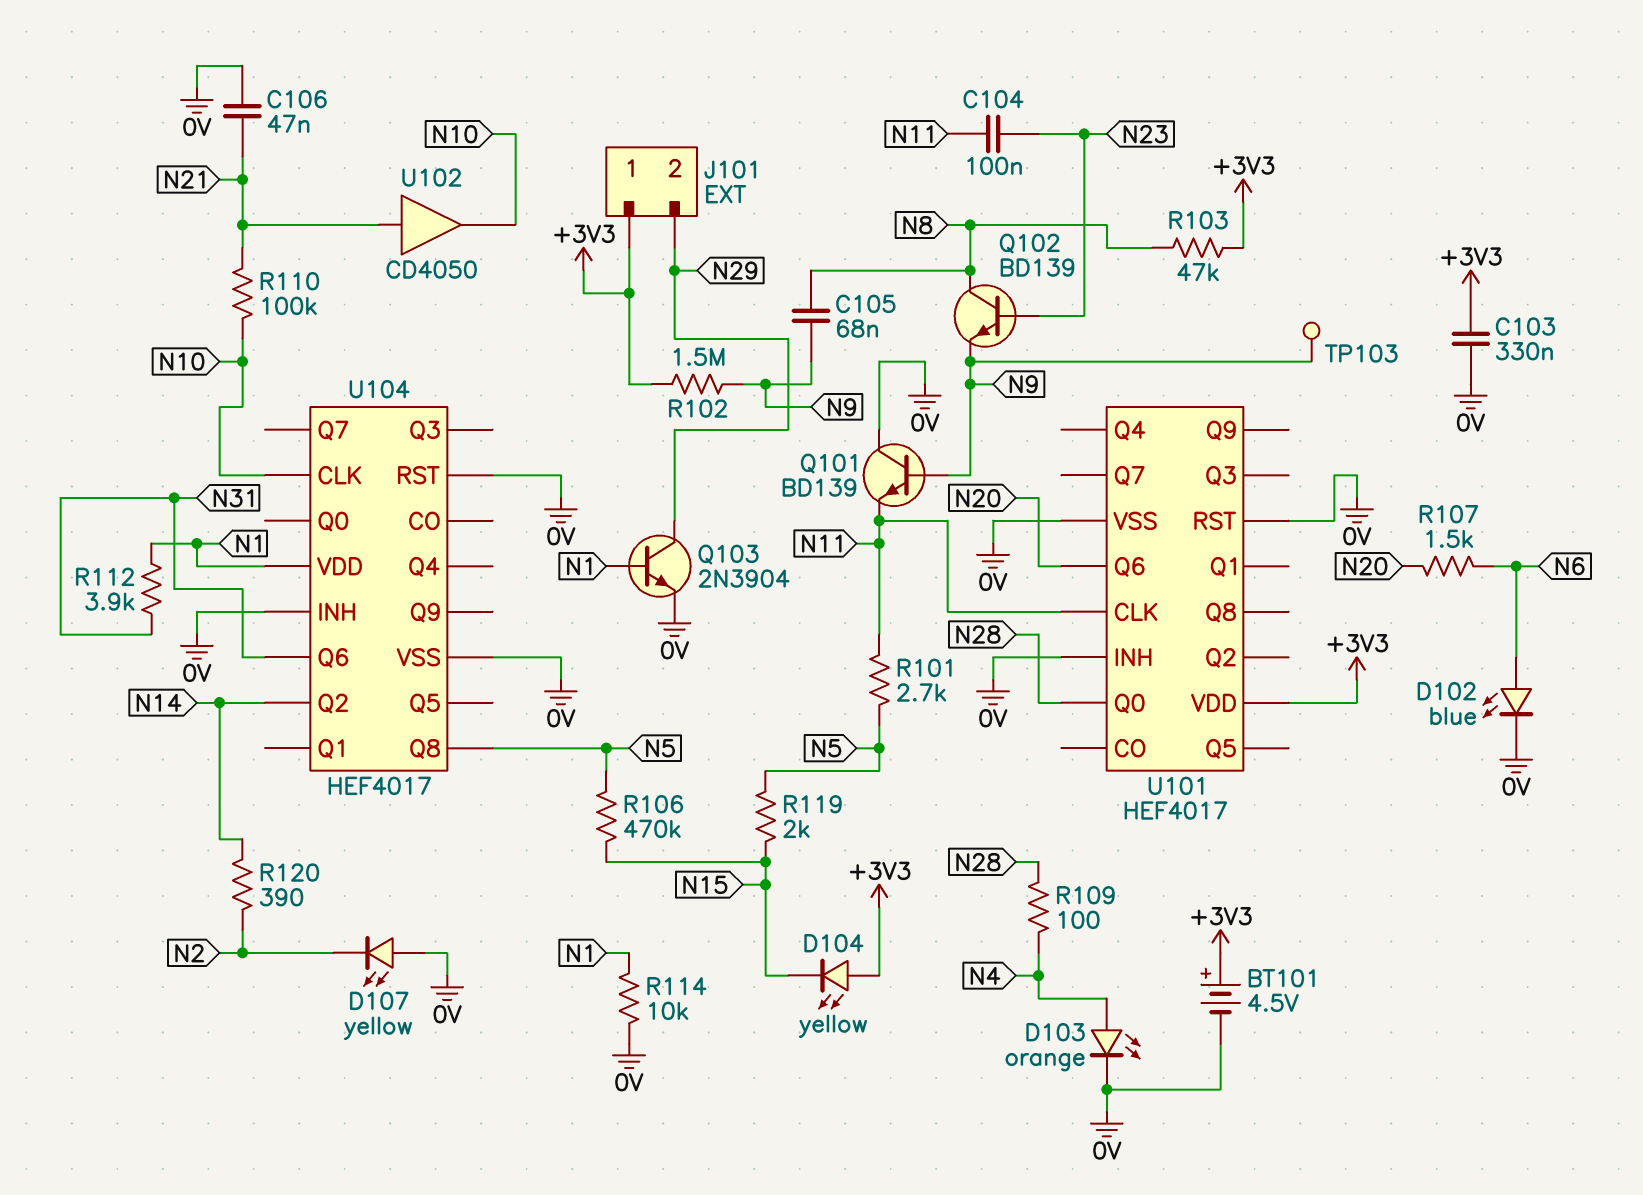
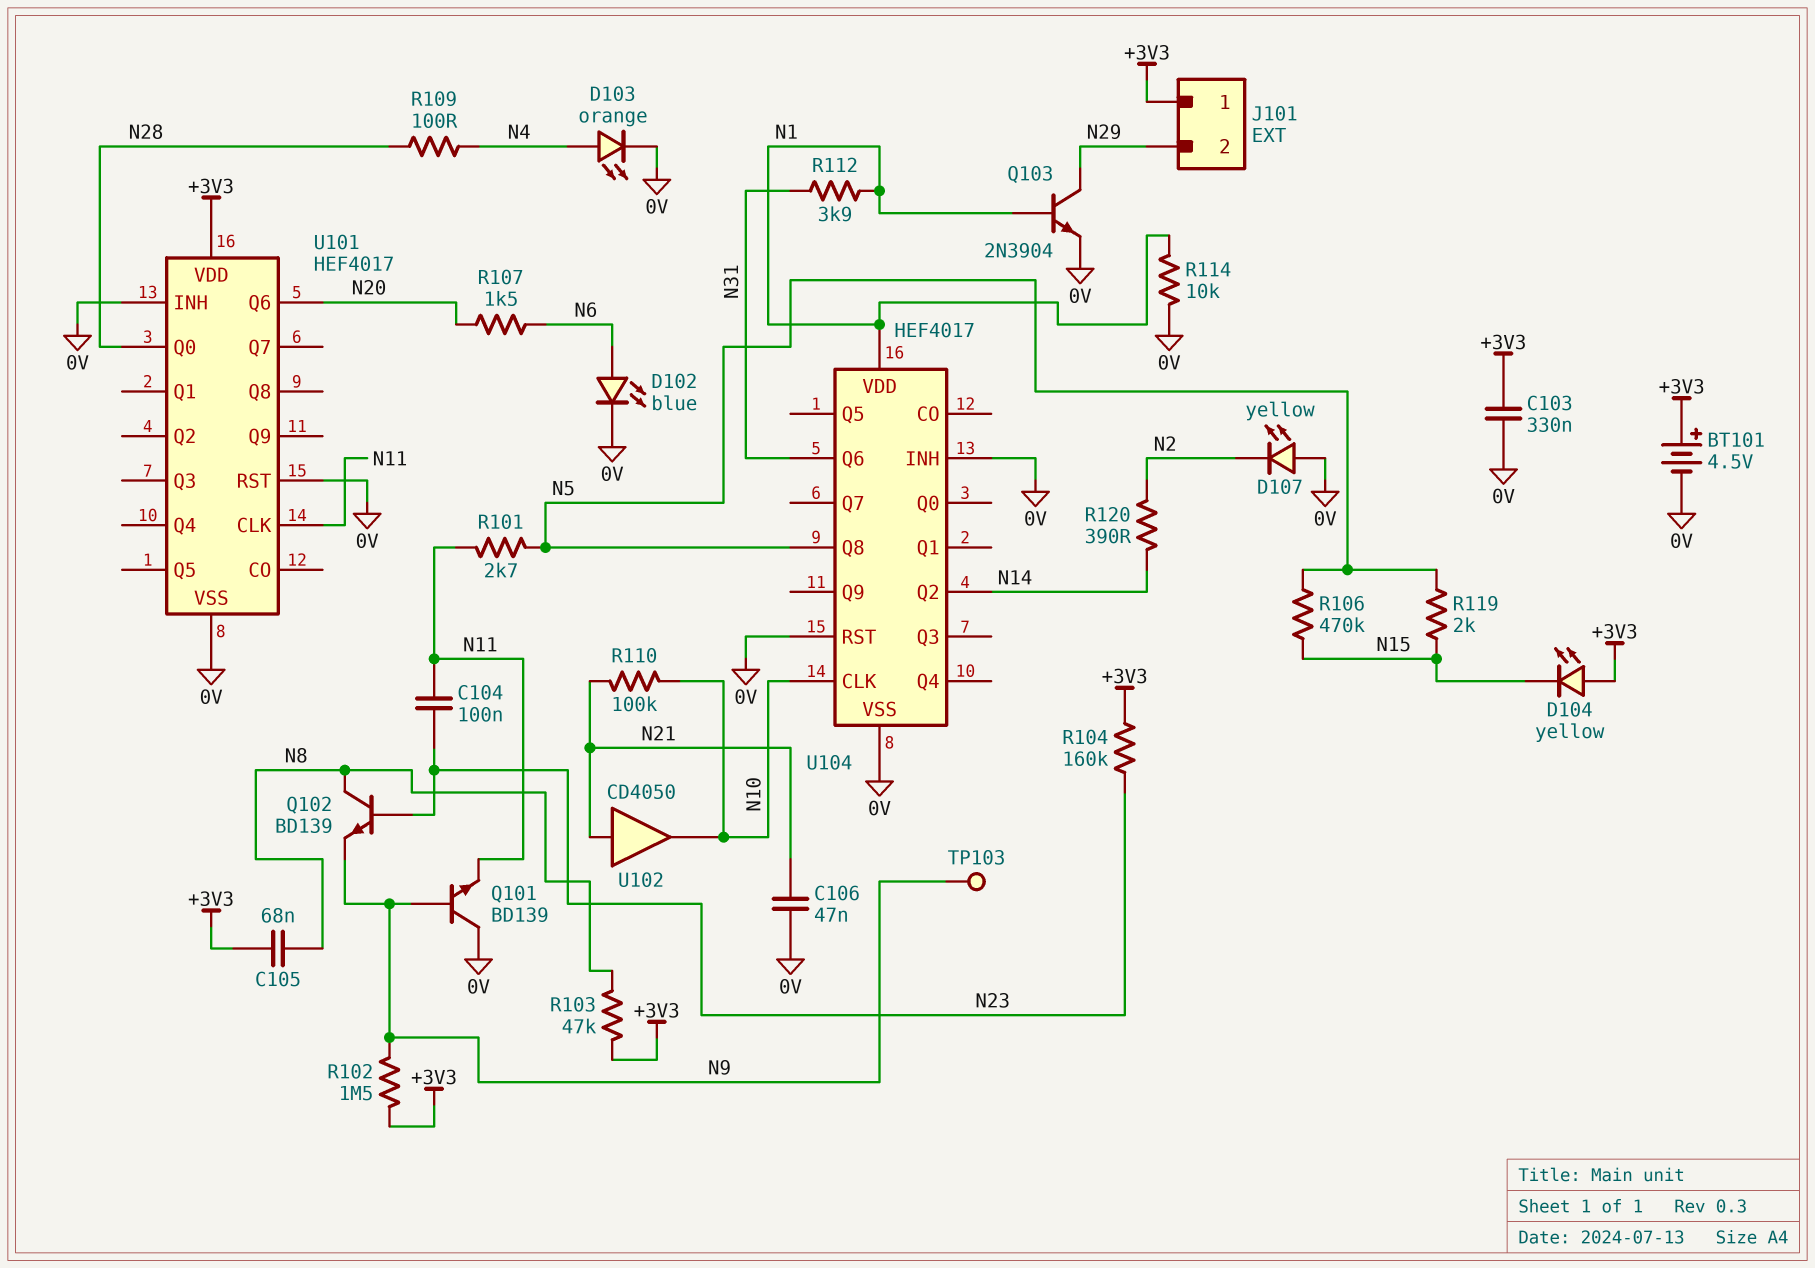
C105: 68nF (N8, N9) -> 68nF (+3V3, N8)
R104: none -> 160k (+3V3, N23)

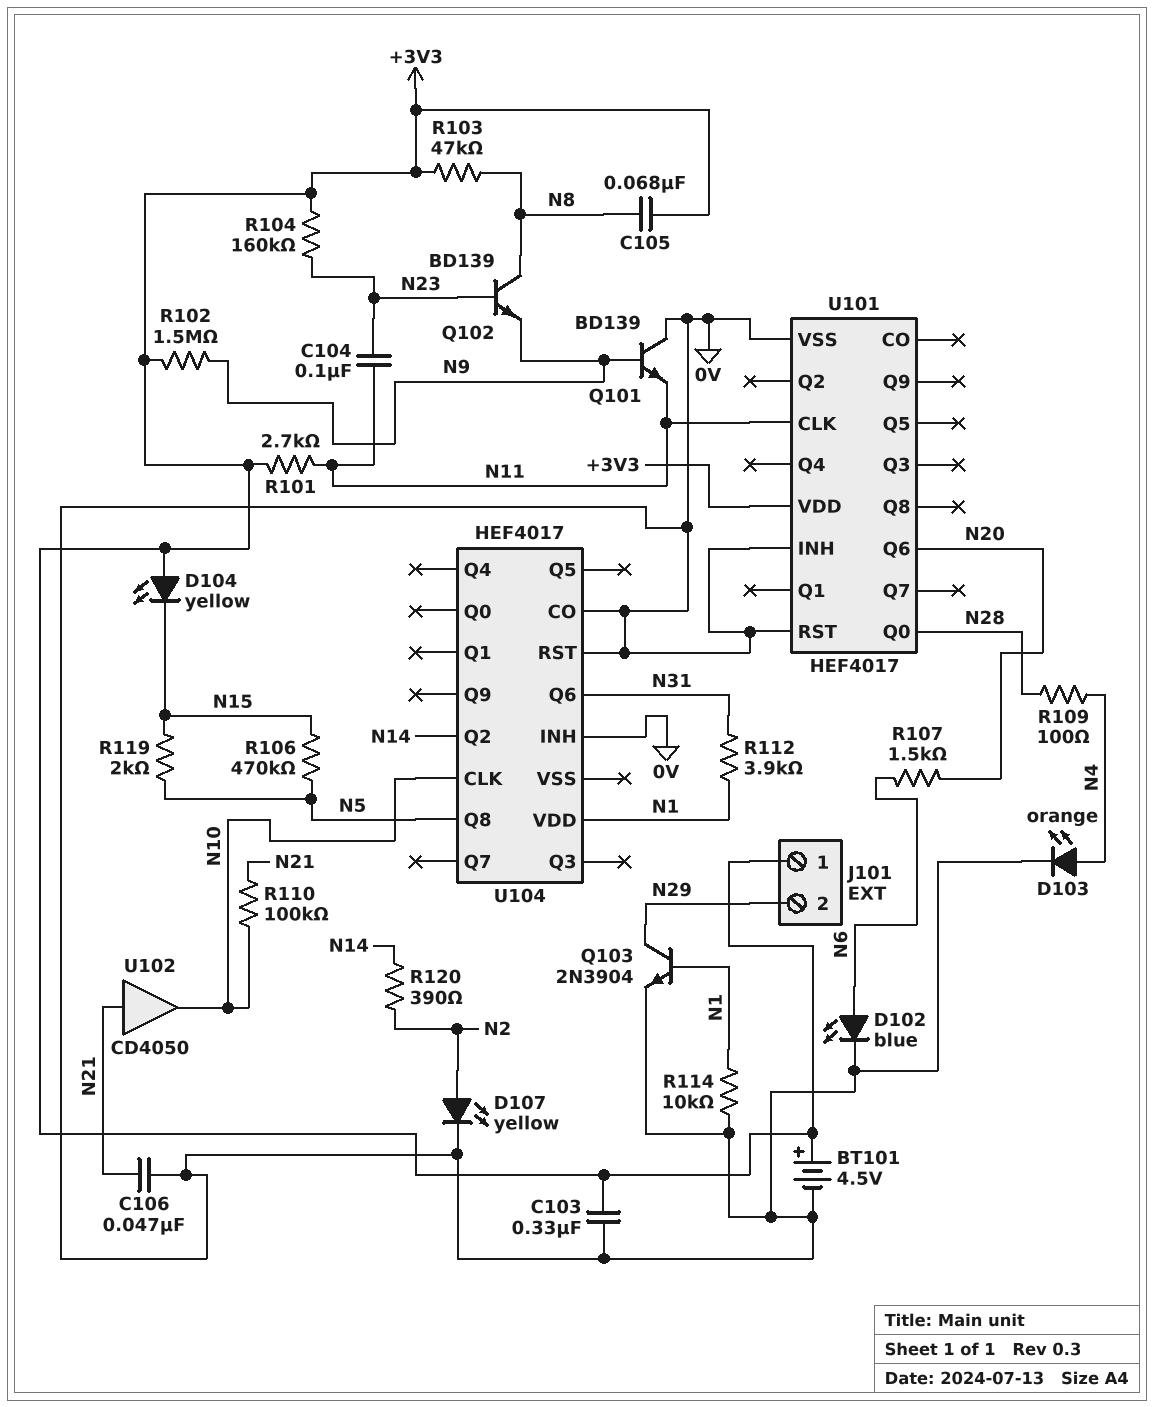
D107: LED yellow (A 0V, K N2) -> LED yellow (A N2, K 0V)
R101: 2.7k (N5, N11) -> 2.7k (+3V3, N11)
TP103: test point (N9) -> none
U104 pin CO: none -> 0V
U104 pin VSS: 0V -> none

